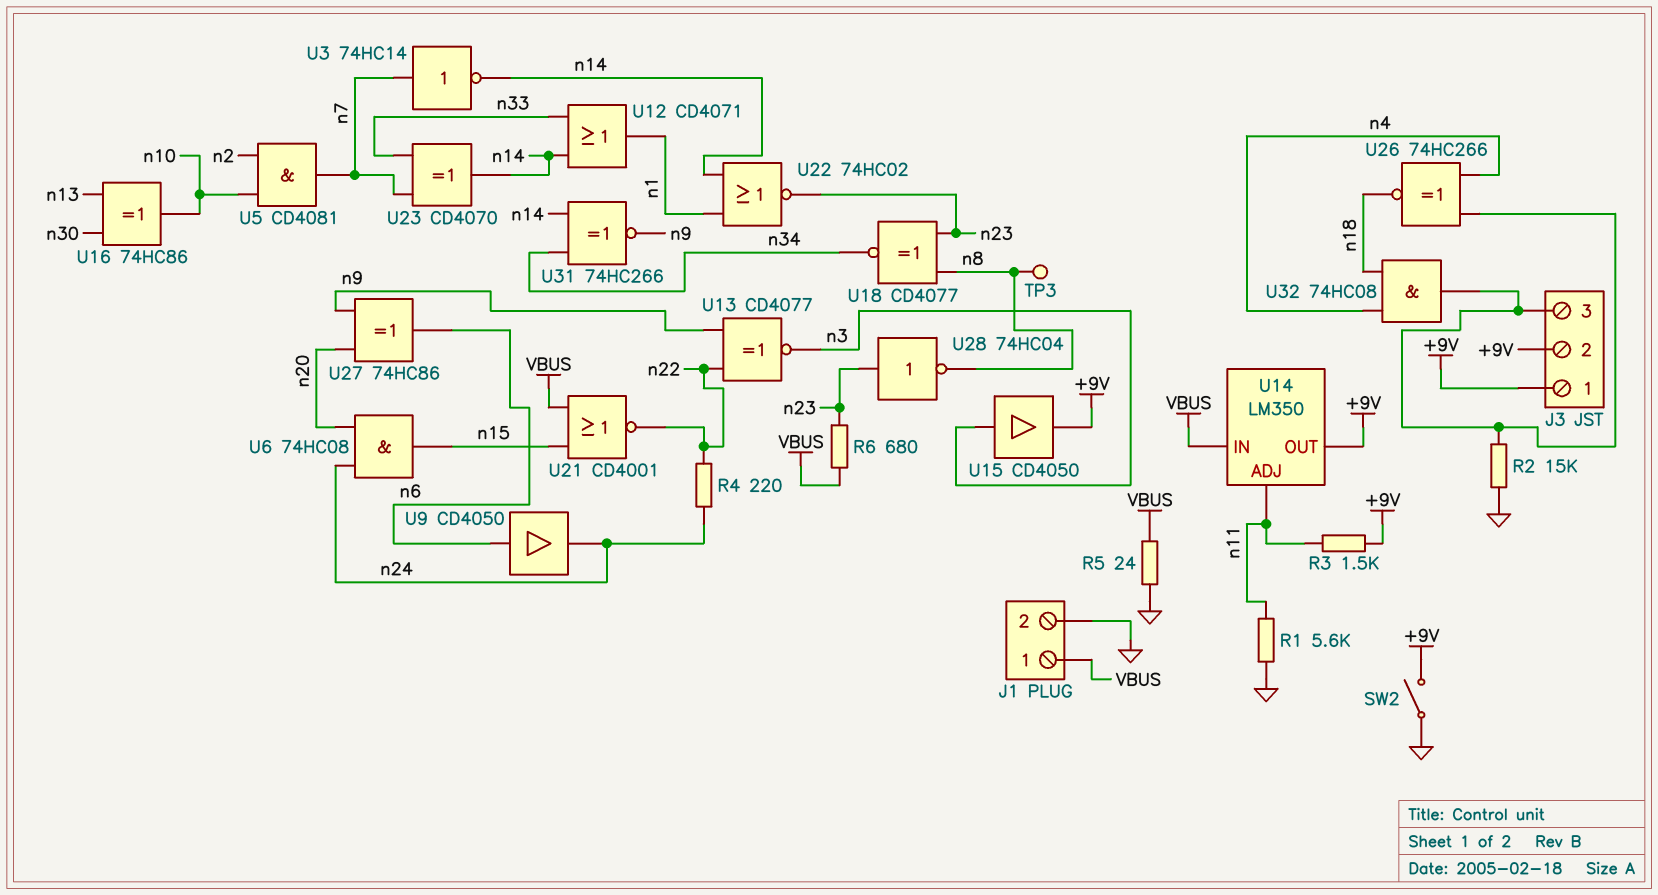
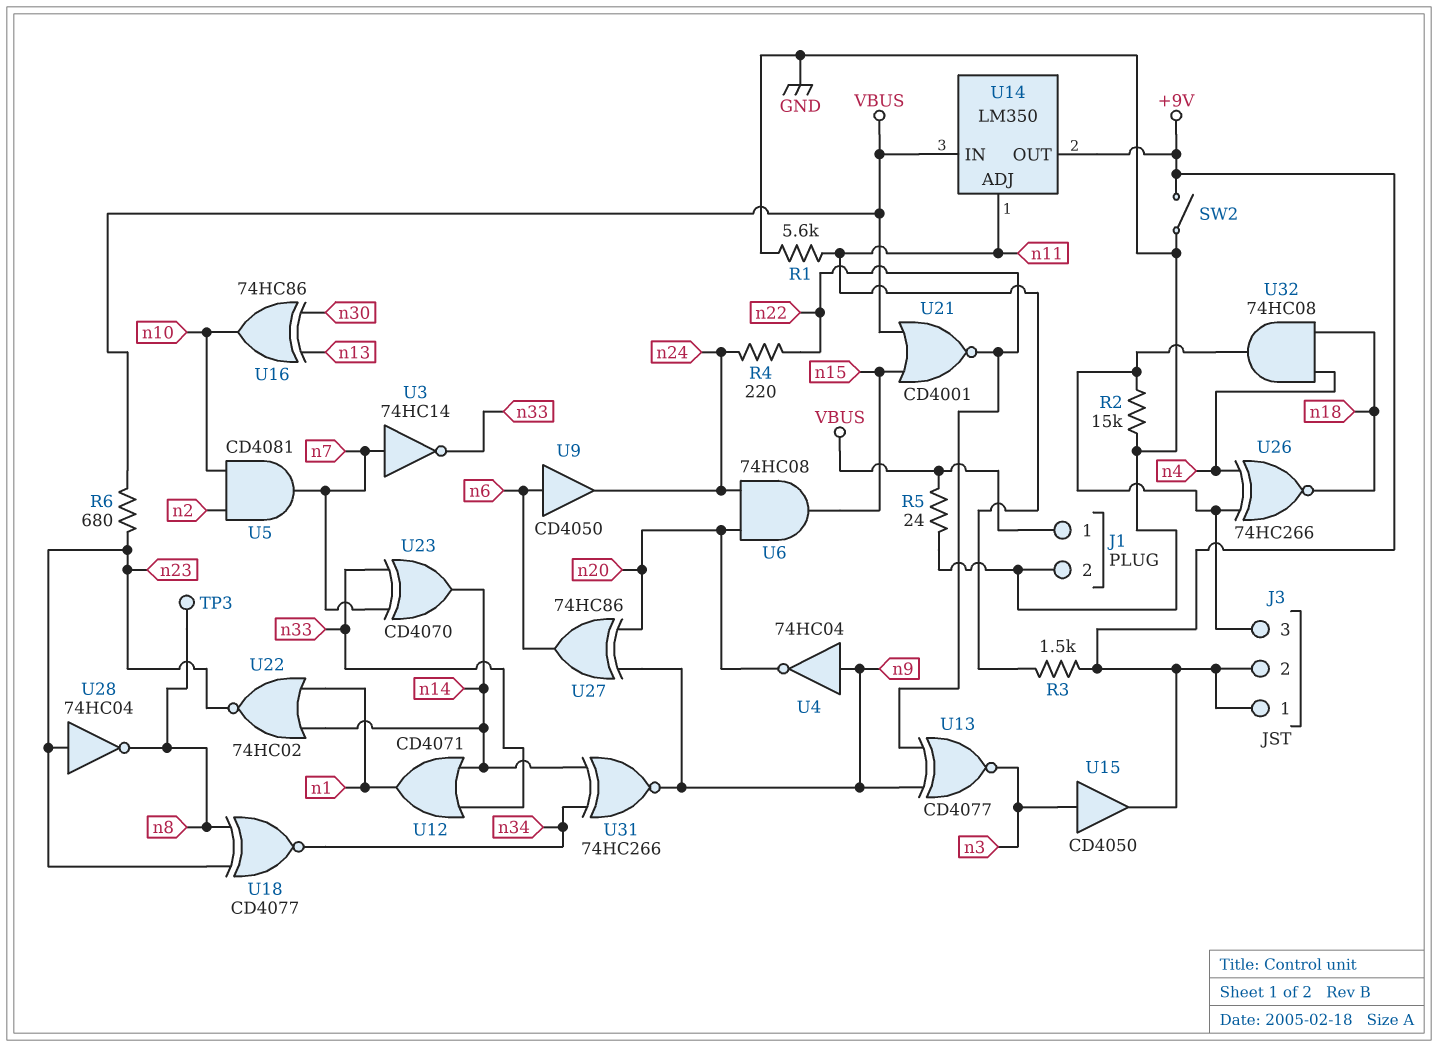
U3: NOT 74HC14 (in n7, out n14) -> NOT 74HC14 (in n7, out n33)
U4: none -> NOT 74HC04 (in n9, out n20)

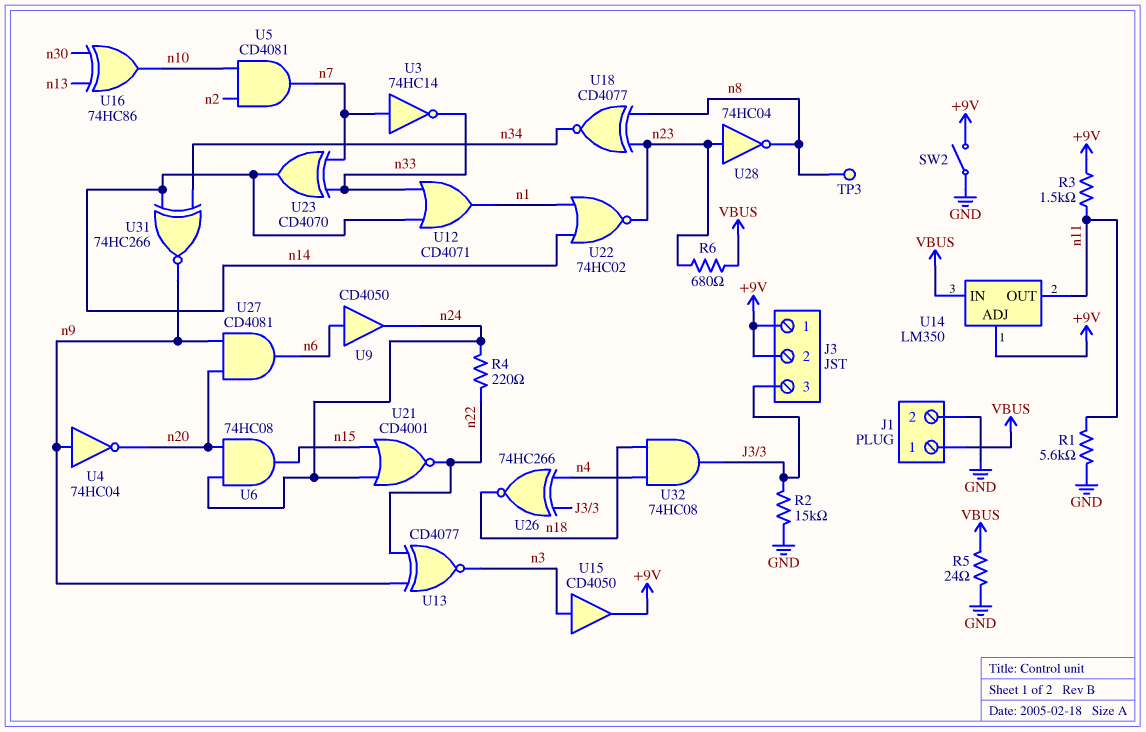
U14 pin ADJ: n11 -> +9V
U14 pin OUT: +9V -> n11
U21: NOR CD4001 (in VBUS, in n15, out n22) -> NOR CD4001 (in n15, in n24, out n22)
U27: XOR 74HC86 (in n9, in n20, out n6) -> AND CD4081 (in n9, in n20, out n6)

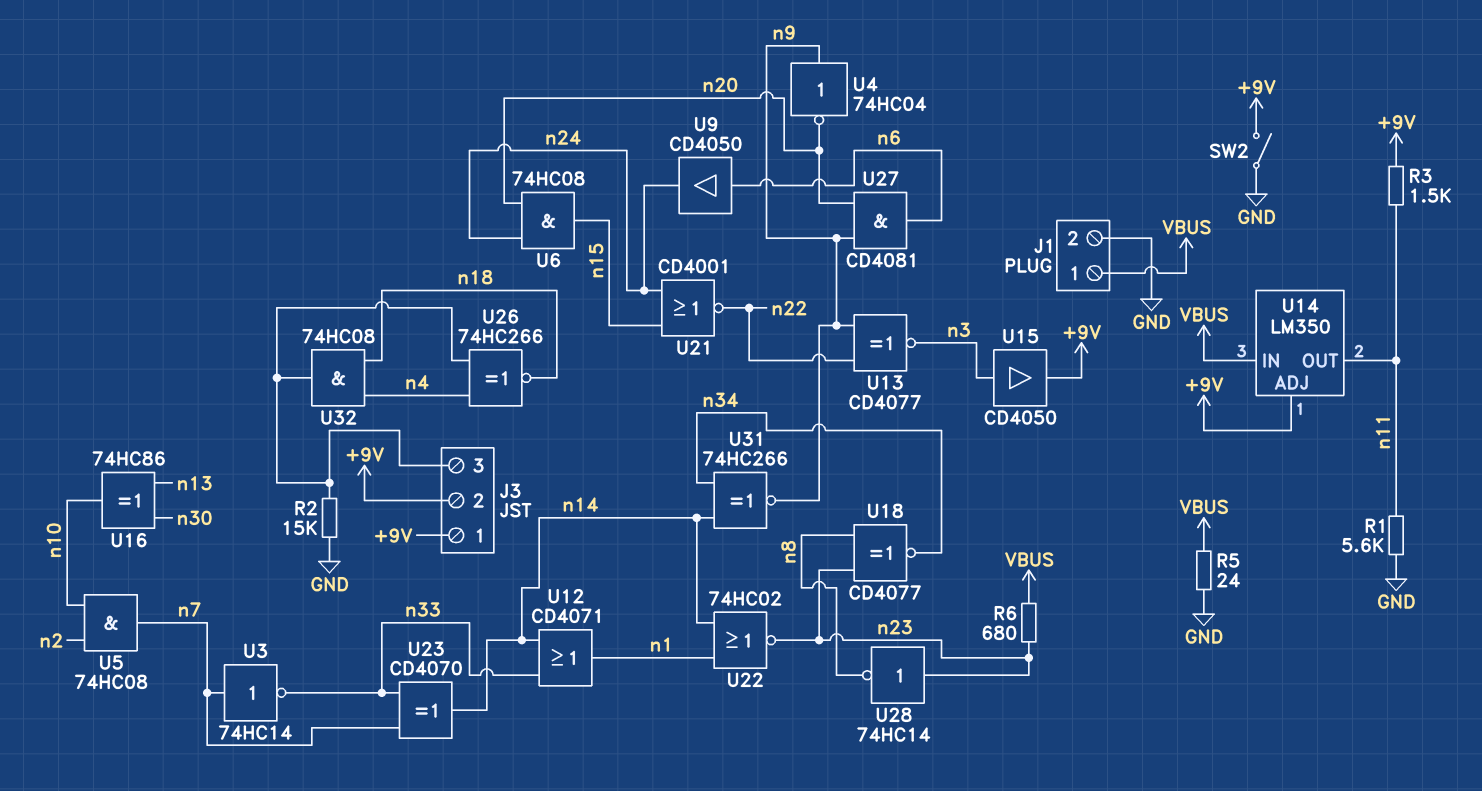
R4: 220 (n22, n24) -> none
TP3: test point (n8) -> none
U5: AND CD4081 (in n2, in n10, out n7) -> AND 74HC08 (in n2, in n10, out n7)
U28: NOT 74HC04 (in n23, out n8) -> NOT 74HC14 (in n23, out n8)

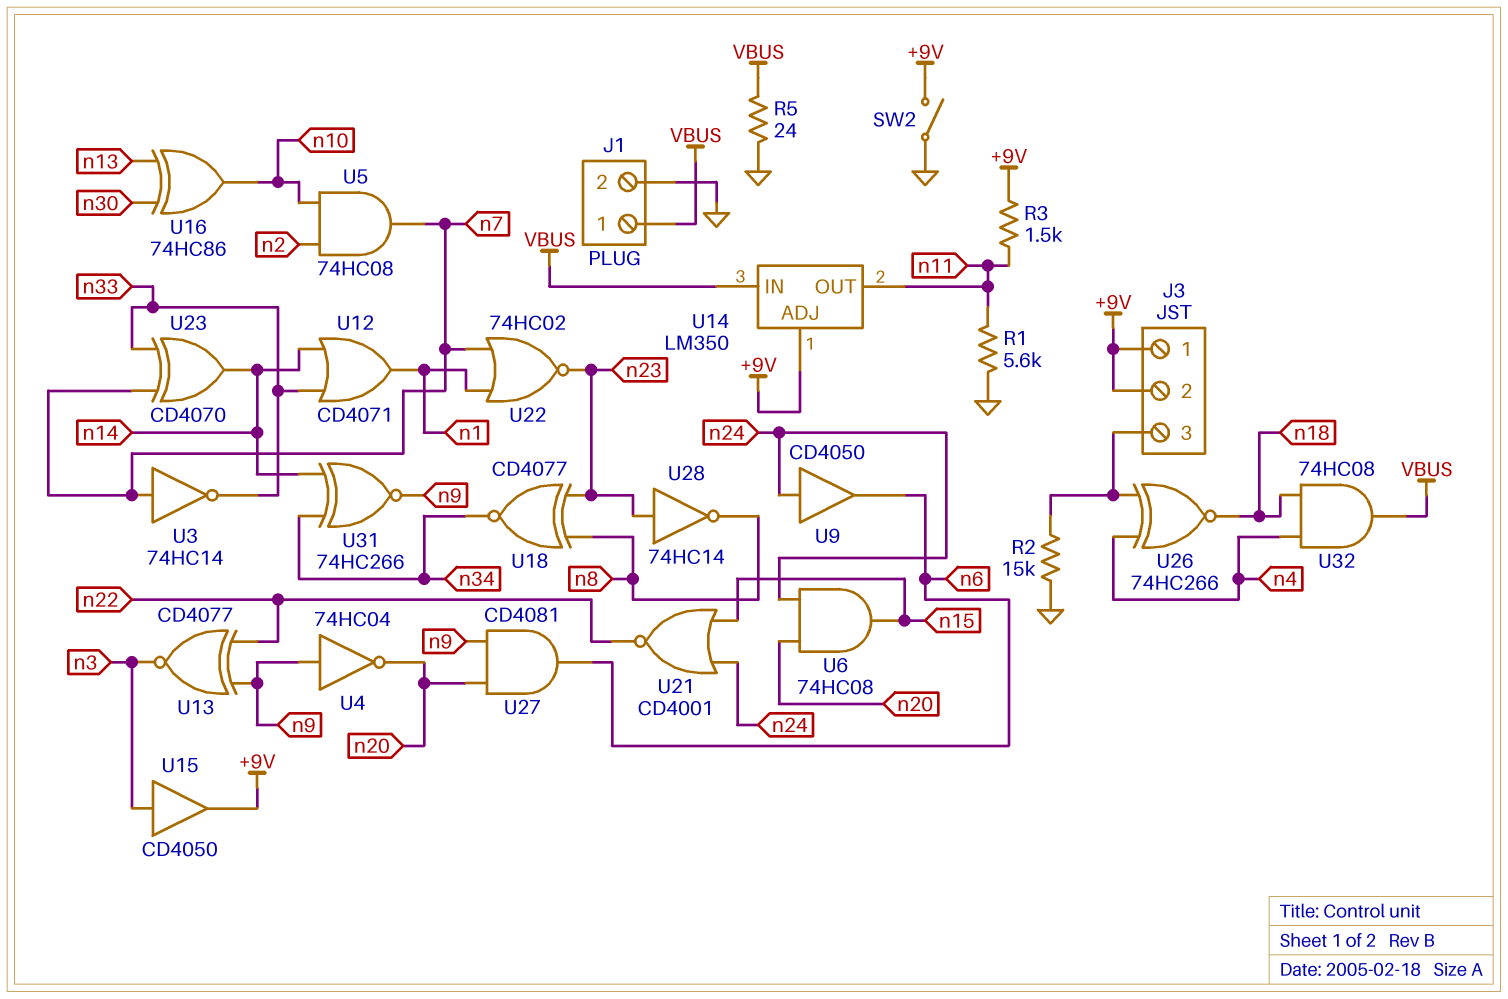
R6: 680 (VBUS, n23) -> none
U9: buffer CD4050 (in n6, out n24) -> buffer CD4050 (in n24, out n6)
U22: NOR 74HC02 (in n1, in n14, out n23) -> NOR 74HC02 (in n1, in n7, out n23)
U32: AND 74HC08 (in n4, in n18, out J3/3) -> AND 74HC08 (in n4, in n18, out VBUS)

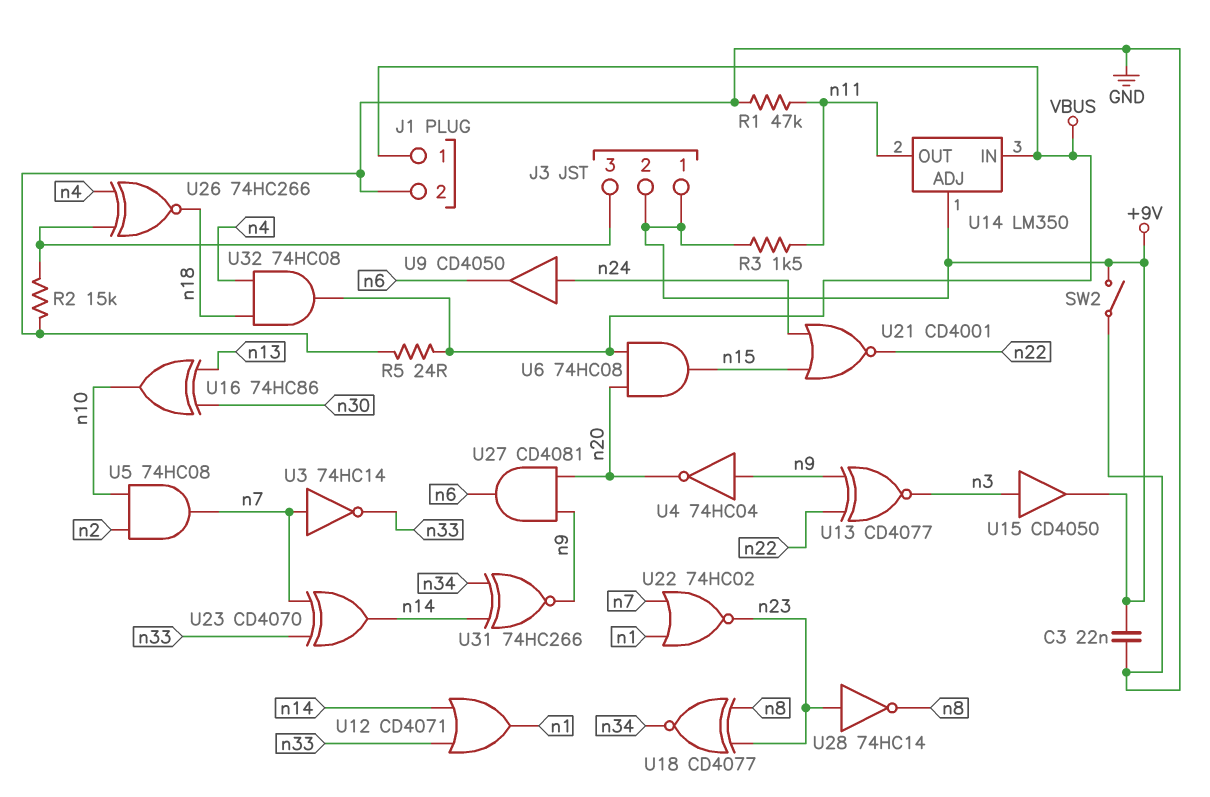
C3: none -> 22nF (+9V, GND)
R1: 5.6k (GND, n11) -> 47k (GND, n11)
U6: AND 74HC08 (in n20, in n24, out n15) -> AND 74HC08 (in VBUS, in n20, out n15)

